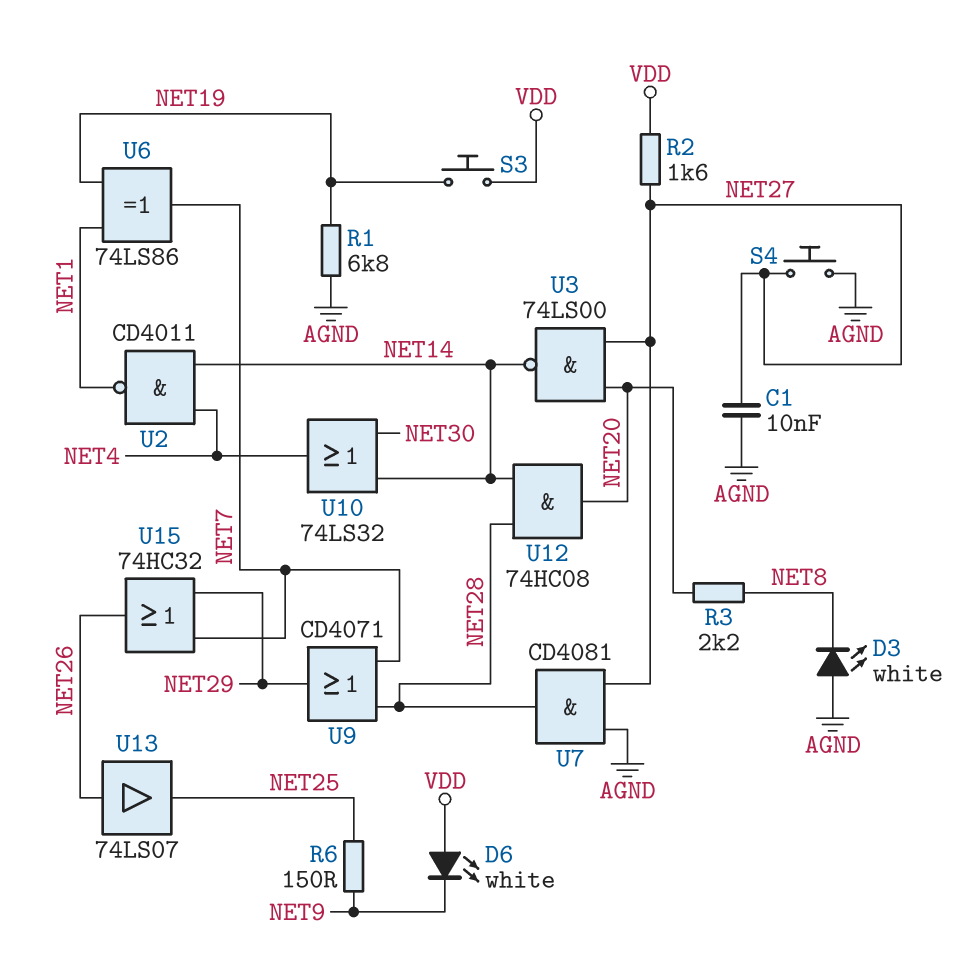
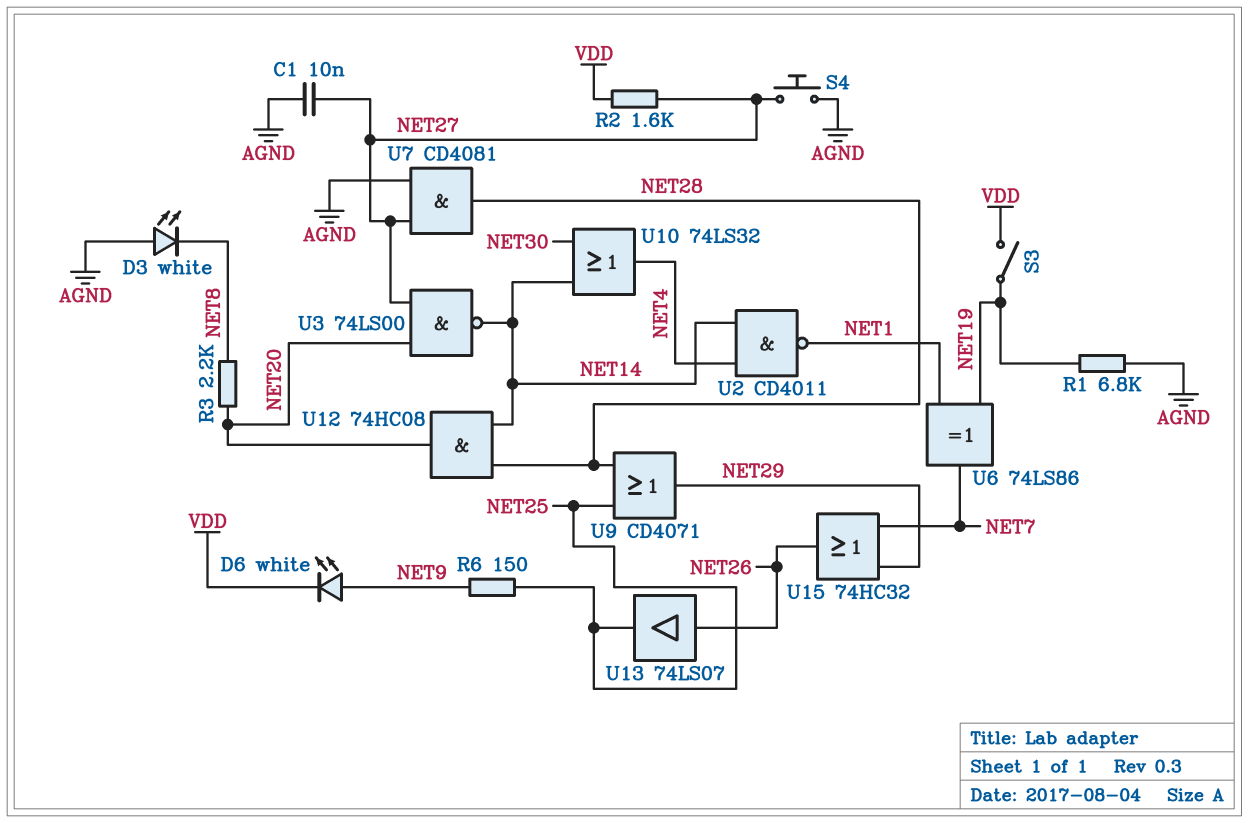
D6: LED white (A VDD, K NET9) -> LED white (A NET9, K VDD)
S3: button (NET19, VDD) -> switch (NET19, VDD)
U9: OR CD4071 (in NET7, in NET28, out NET29) -> OR CD4071 (in NET25, in NET28, out NET29)

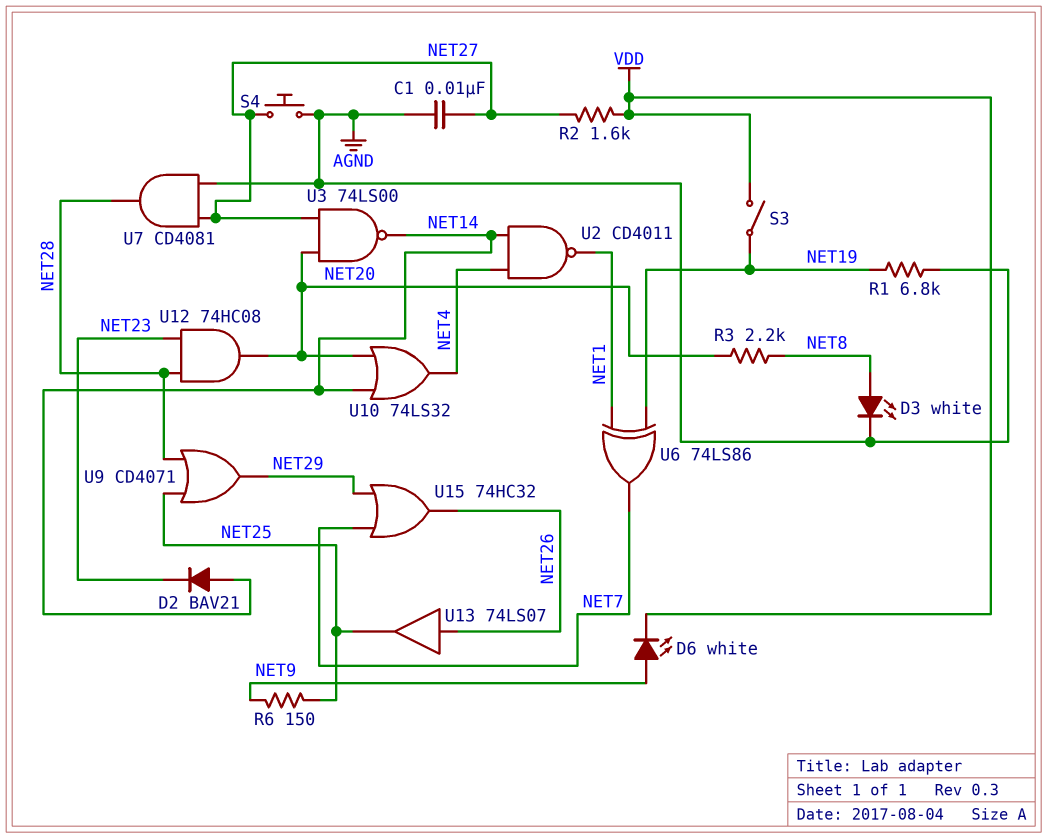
D2: none -> diode BAV21 (A NET14, K NET23)
D3: LED white (A AGND, K NET8) -> LED white (A NET8, K AGND)
U10: OR 74LS32 (in NET14, in NET30, out NET4) -> OR 74LS32 (in NET14, in NET20, out NET4)
U12: AND 74HC08 (in NET14, in NET28, out NET20) -> AND 74HC08 (in NET23, in NET28, out NET20)

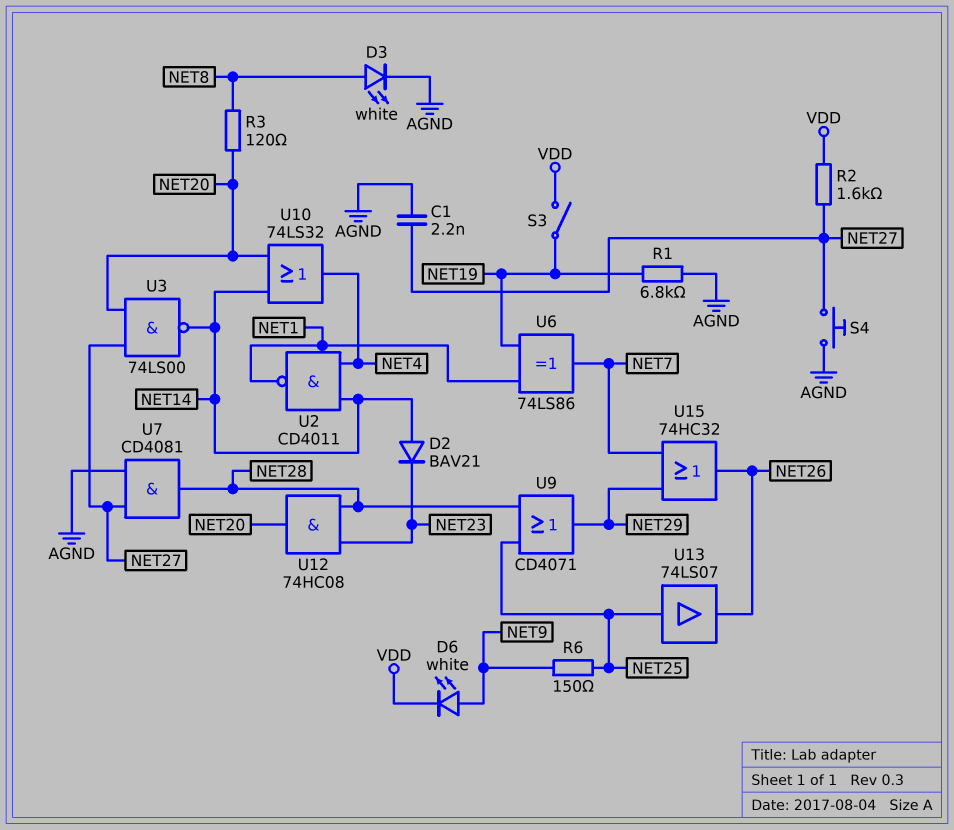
C1: 10nF (AGND, NET27) -> 2.2nF (AGND, NET27)
R3: 2.2k (NET8, NET20) -> 120 (NET8, NET20)
U13: buffer 74LS07 (in NET26, out NET25) -> buffer 74LS07 (in NET25, out NET26)

